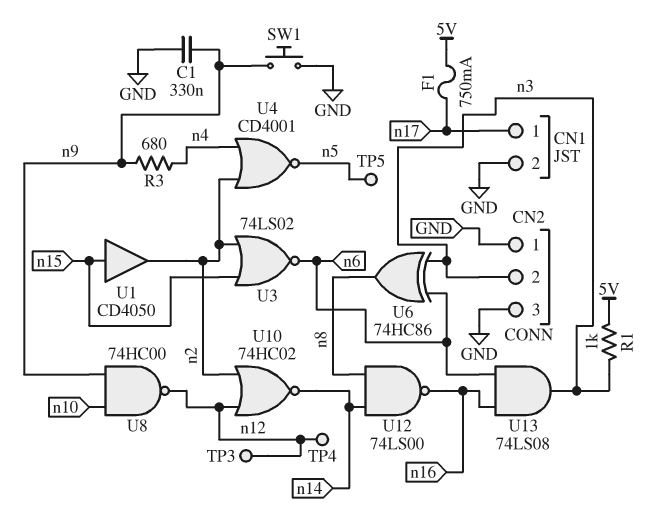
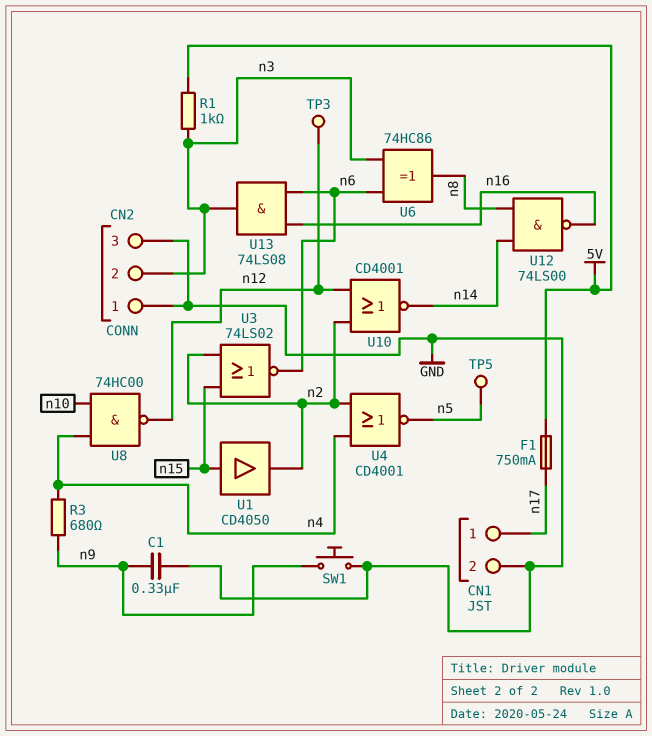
TP4: test point (n12) -> none
U8: NAND 74HC00 (in n9, in n10, out n12) -> NAND 74HC00 (in n4, in n10, out n12)
U10: NOR 74HC02 (in n2, in n12, out n14) -> NOR CD4001 (in n2, in n12, out n14)

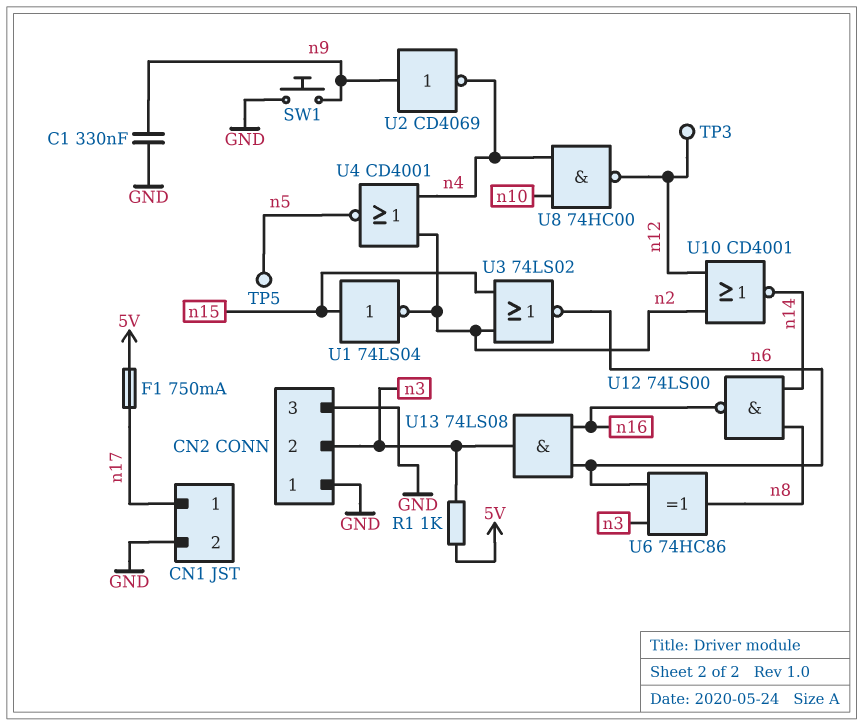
R3: 680 (n4, n9) -> none
U1: buffer CD4050 (in n15, out n2) -> NOT 74LS04 (in n15, out n2)
U2: none -> NOT CD4069 (in n9, out n4)

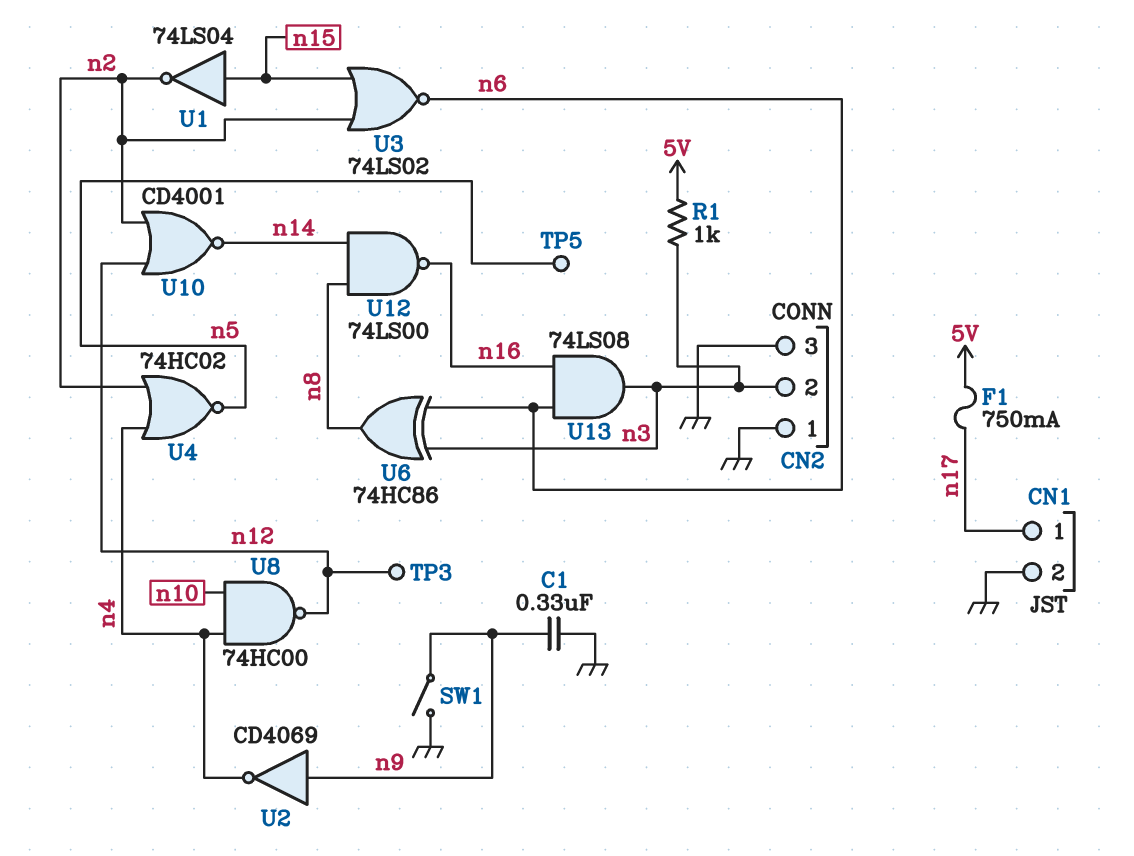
SW1: button (GND, n9) -> switch (GND, n9)
U4: NOR CD4001 (in n2, in n4, out n5) -> NOR 74HC02 (in n2, in n4, out n5)

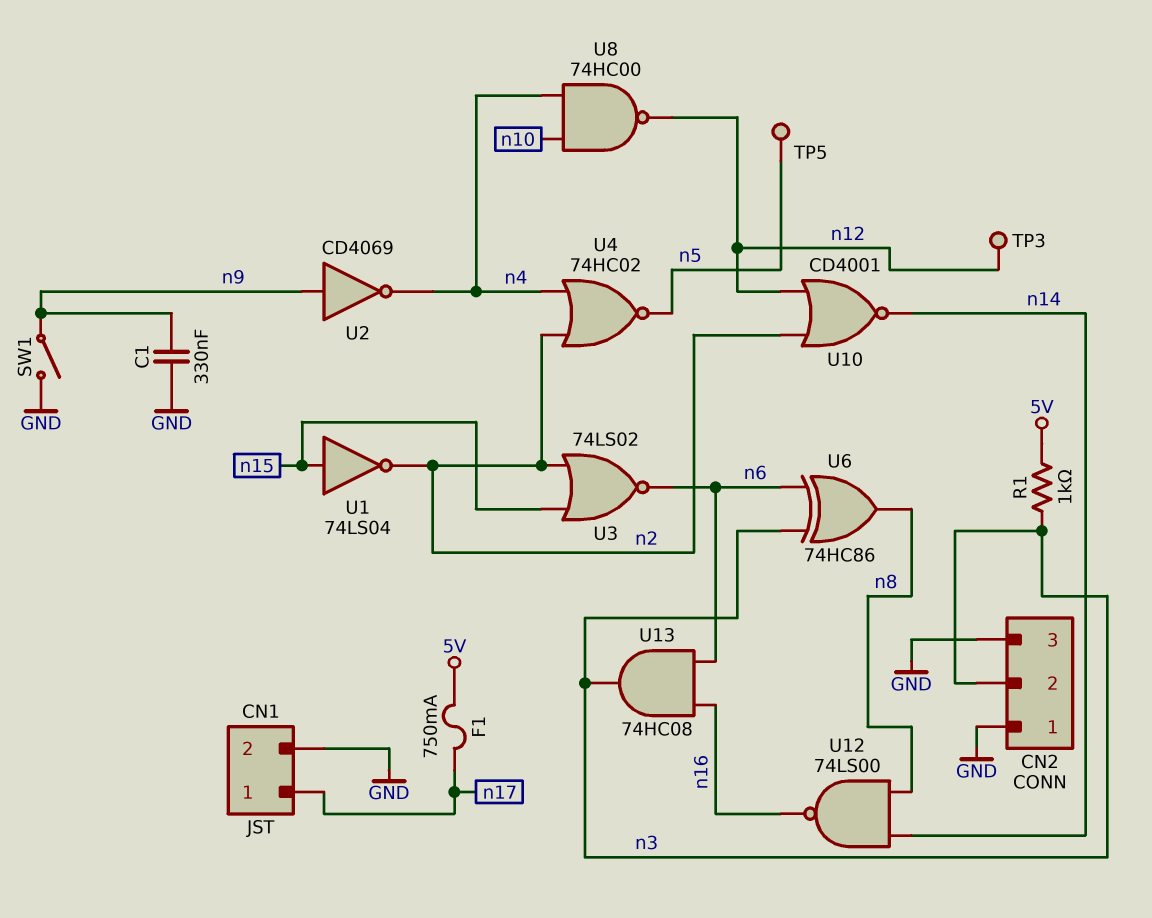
U13: AND 74LS08 (in n6, in n16, out n3) -> AND 74HC08 (in n6, in n16, out n3)

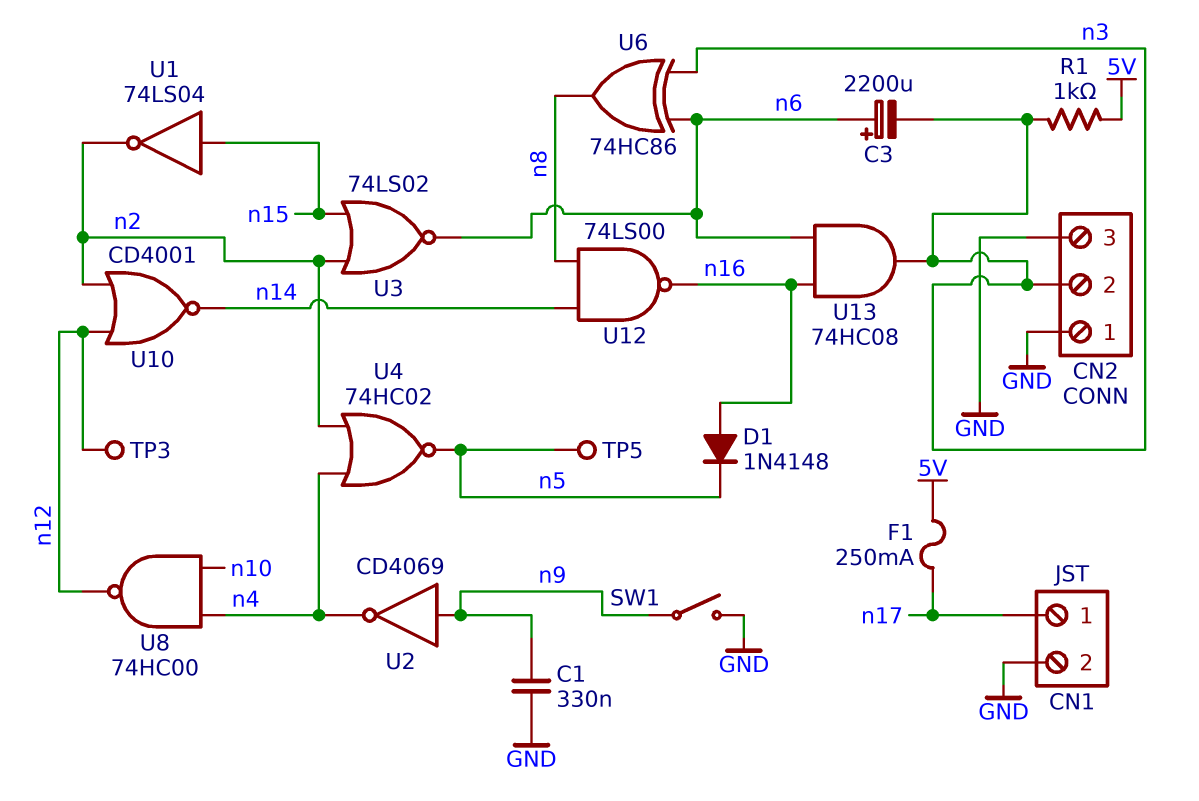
C3: none -> 2200uF (plus n6, minus n3)
D1: none -> diode 1N4148 (A n16, K n5)
F1: 750mA (5V, n17) -> 250mA (5V, n17)

